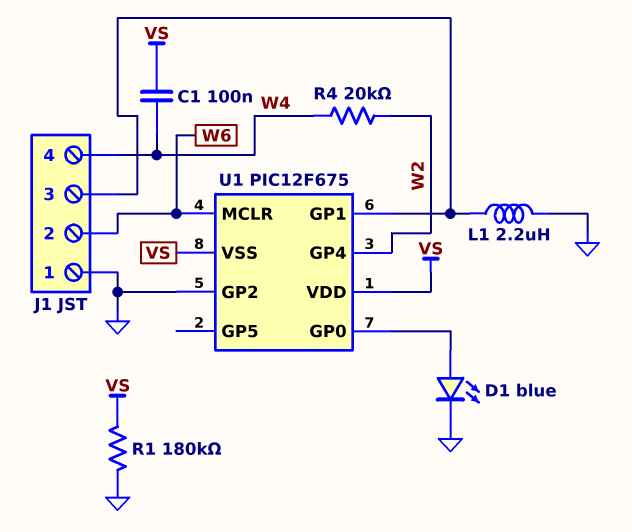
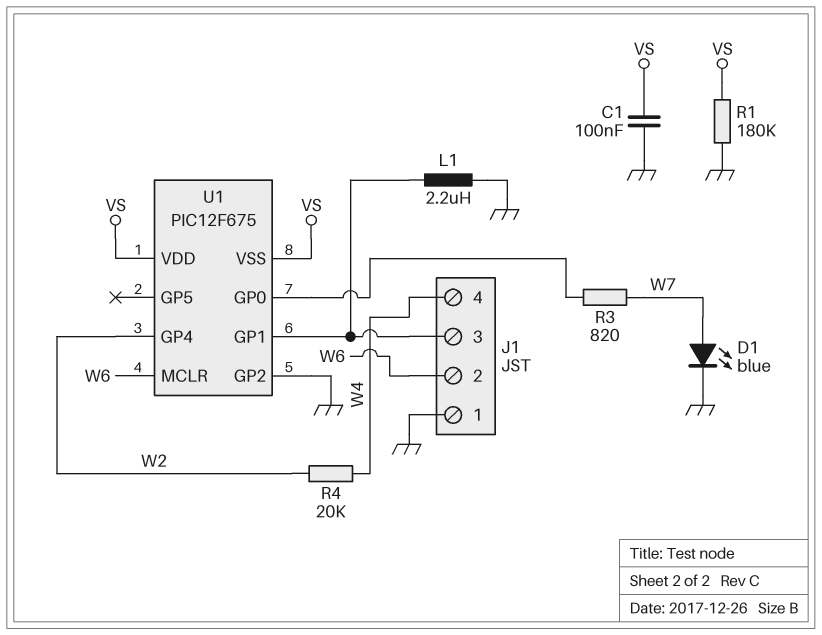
C1: 100nF (VS, W4) -> 100nF (GND, VS)
D1: LED blue (A U1/GP0, K GND) -> LED blue (A W7, K GND)
R3: none -> 820 (U1/GP0, W7)

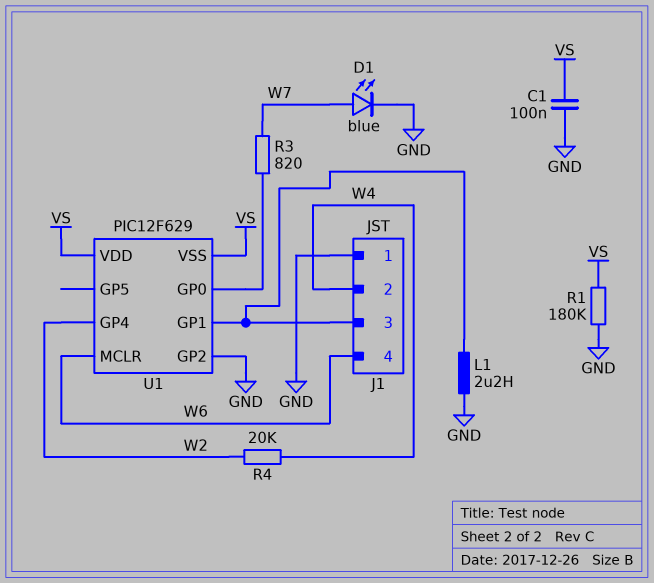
J1 pin 2: W6 -> W4
J1 pin 4: W4 -> W6
U1: PIC12F675 -> PIC12F629

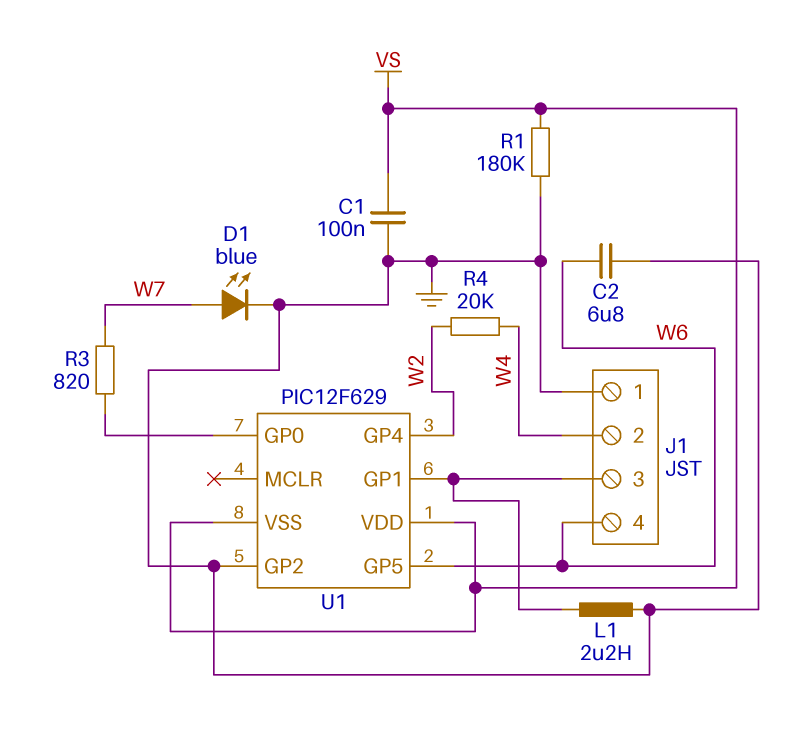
C2: none -> 6.8uF (GND, W6)
U1 pin GP5: none -> W6
U1 pin MCLR: W6 -> none

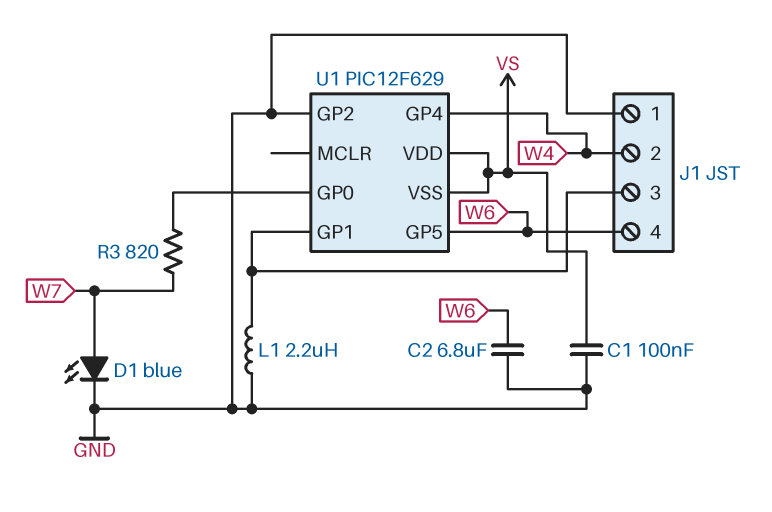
R1: 180k (GND, VS) -> none
R4: 20k (W2, W4) -> none
U1 pin GP4: W2 -> W4

